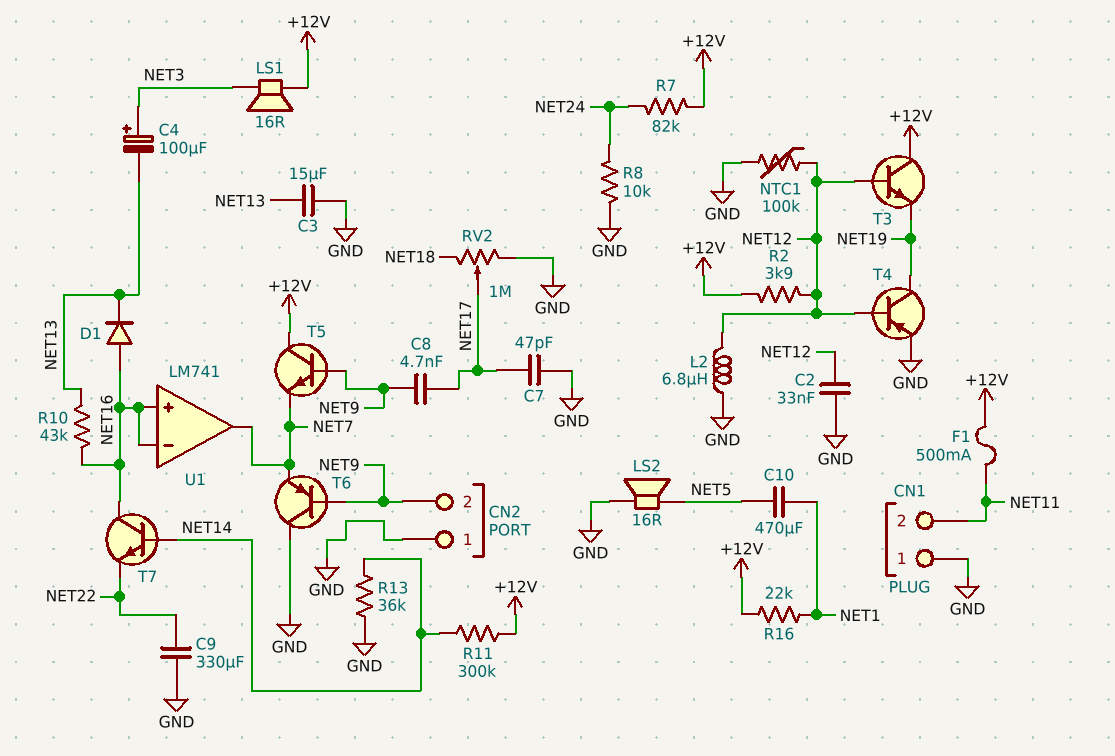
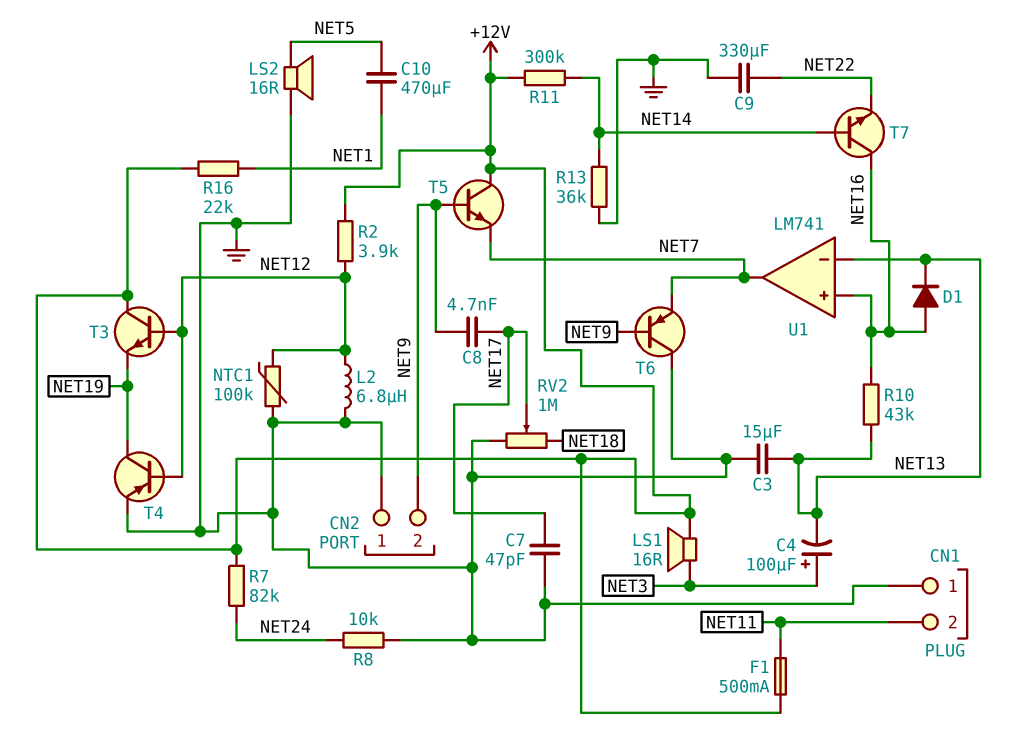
C2: 33nF (GND, NET12) -> none
U1 pin in-: NET16 -> NET13

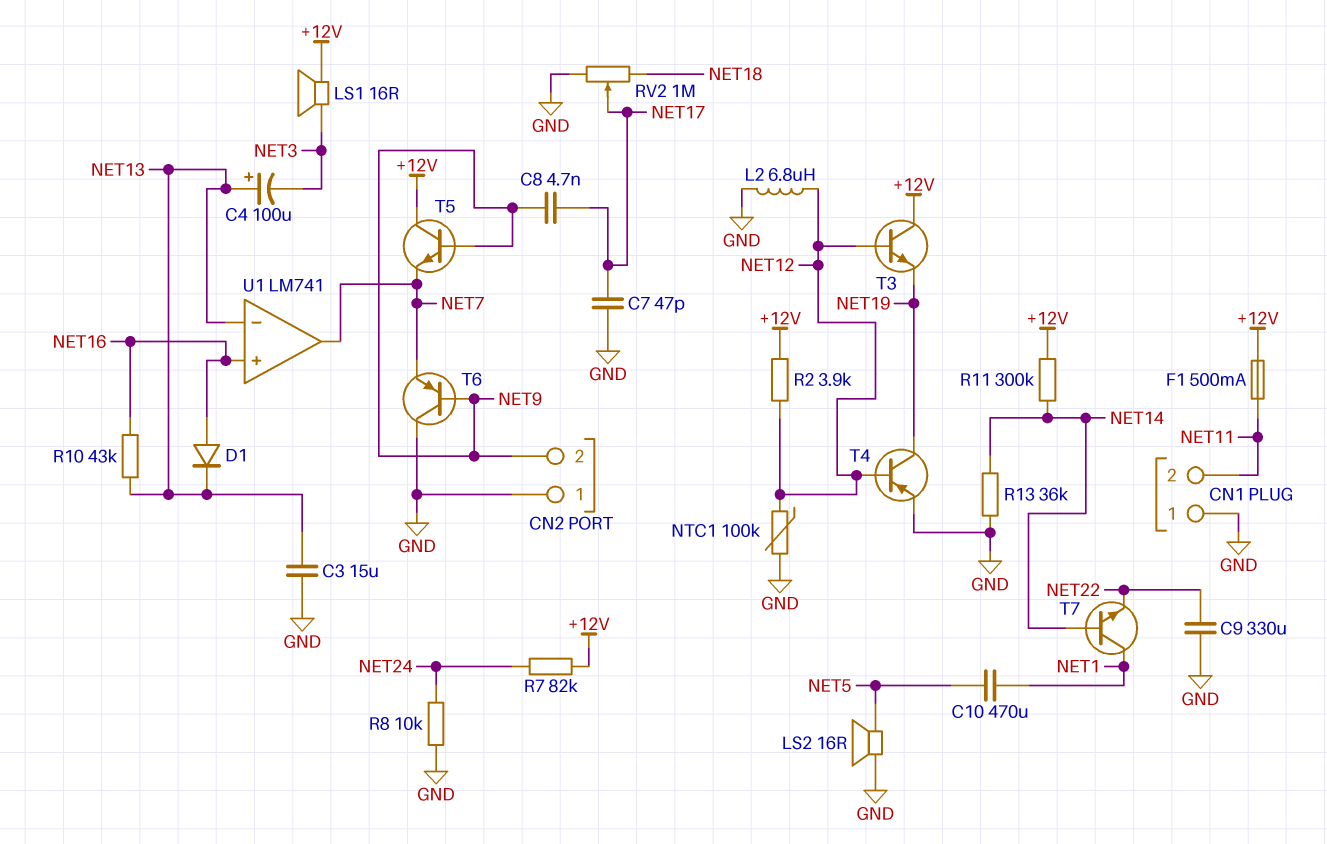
C4: 100uF (plus NET3, minus NET13) -> 100uF (plus NET13, minus NET3)
R16: 22k (+12V, NET1) -> none
T7: NPN (B NET14, C NET16, E NET22) -> NPN (B NET14, C NET1, E NET22)

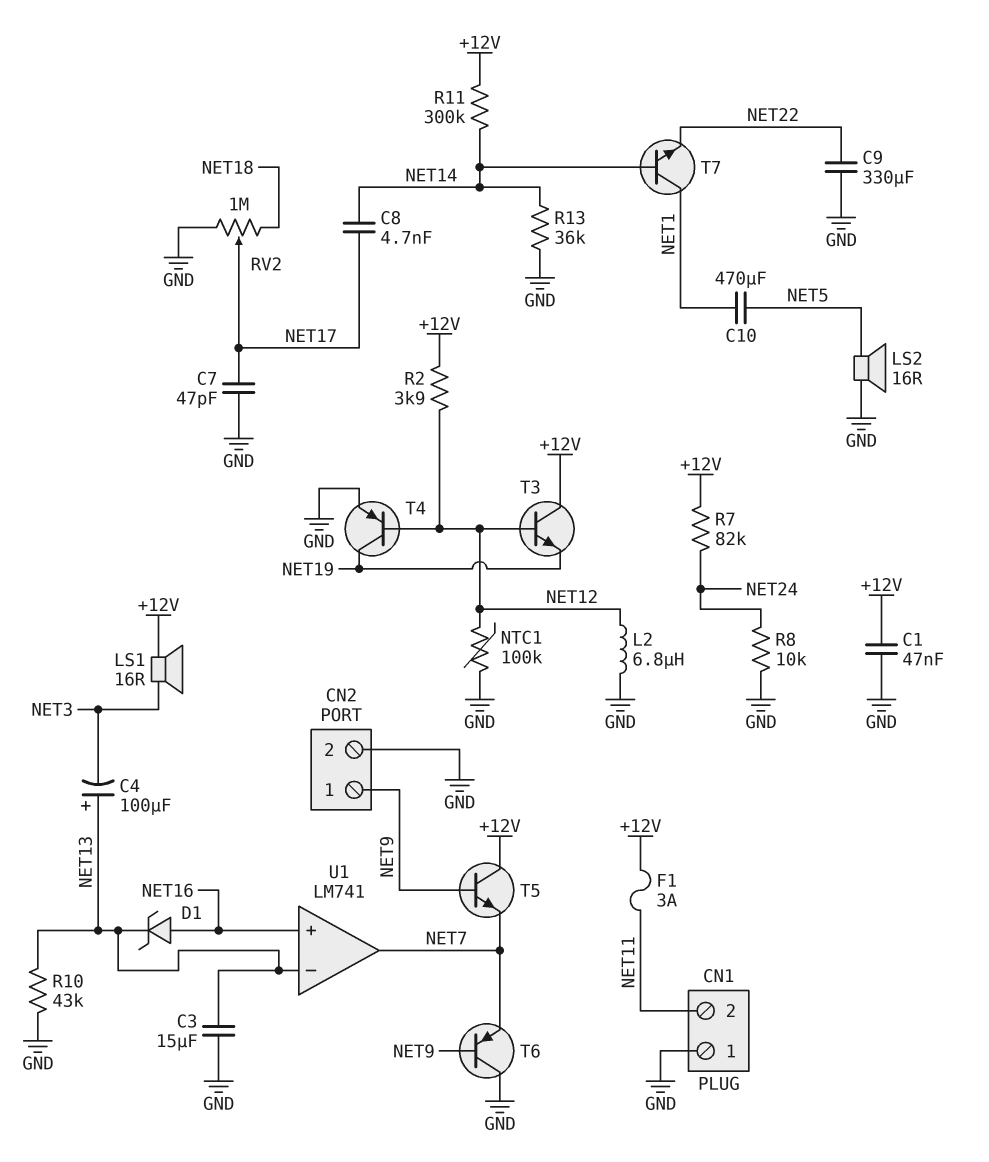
C1: none -> 47nF (+12V, GND)
C8: 4.7nF (NET9, NET17) -> 4.7nF (NET14, NET17)
CN2 pin 1: GND -> NET9
CN2 pin 2: NET9 -> GND
D1: diode (A NET16, K NET13) -> zener (A NET16, K NET13)
F1: 500mA (+12V, NET11) -> 3A (+12V, NET11)
R10: 43k (NET13, NET16) -> 43k (GND, NET13)

